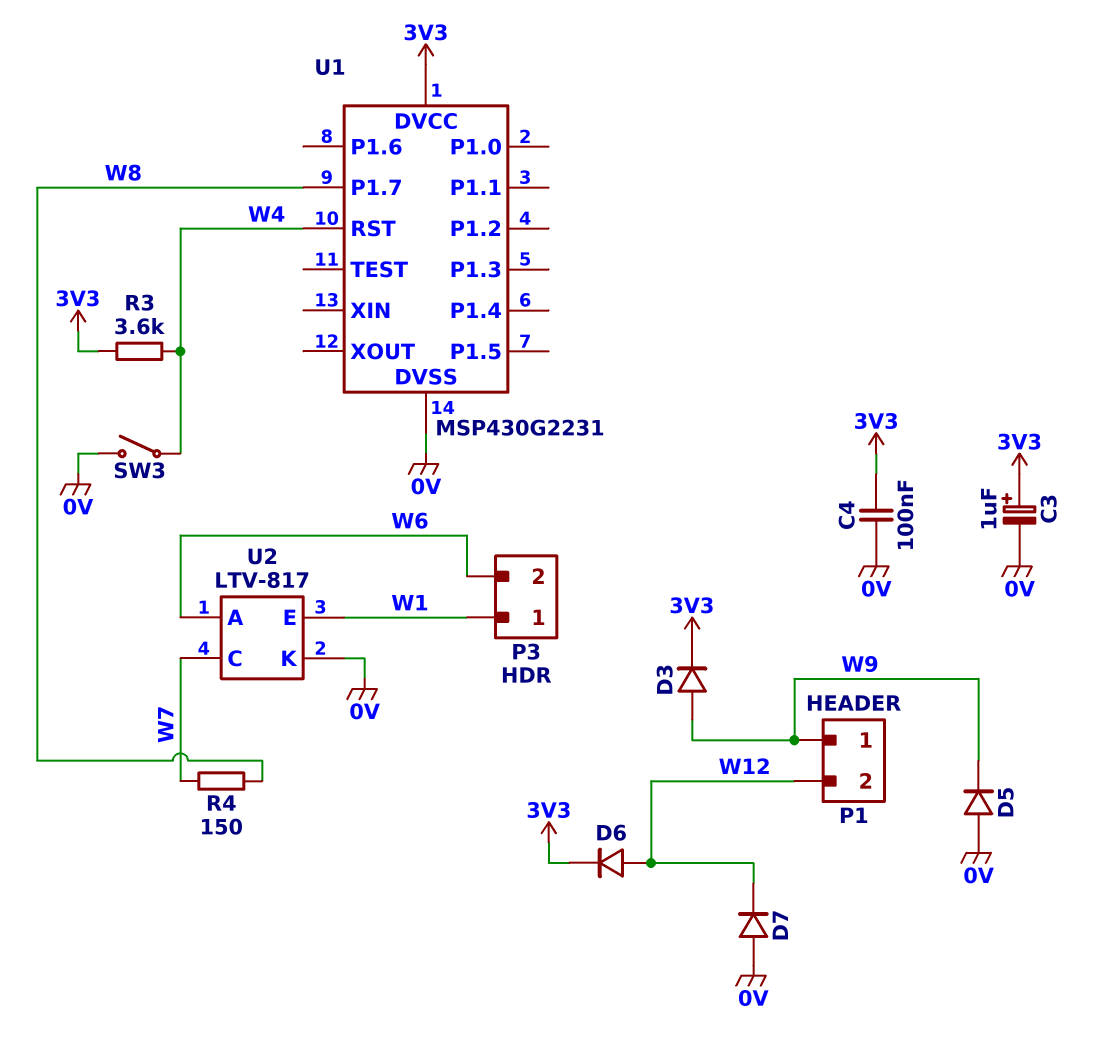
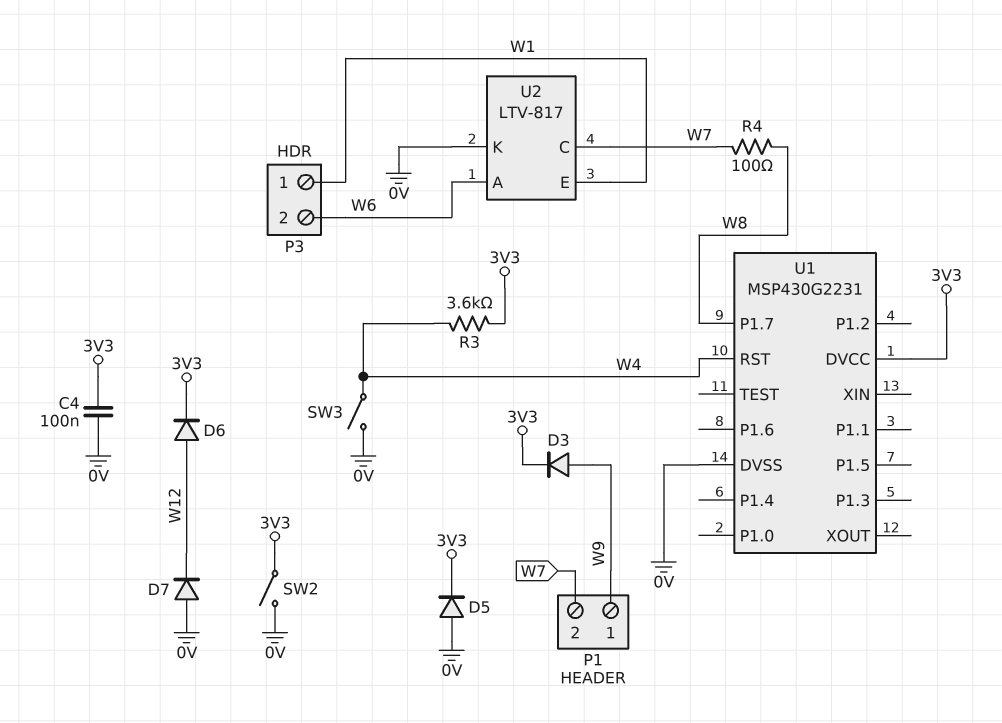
C3: 1uF (plus 3V3, minus 0V) -> none
D5: diode (A 0V, K W9) -> diode (A 0V, K 3V3)
P1 pin 2: W12 -> W7
R4: 150 (W7, W8) -> 100 (W7, W8)
SW2: none -> switch (0V, 3V3)

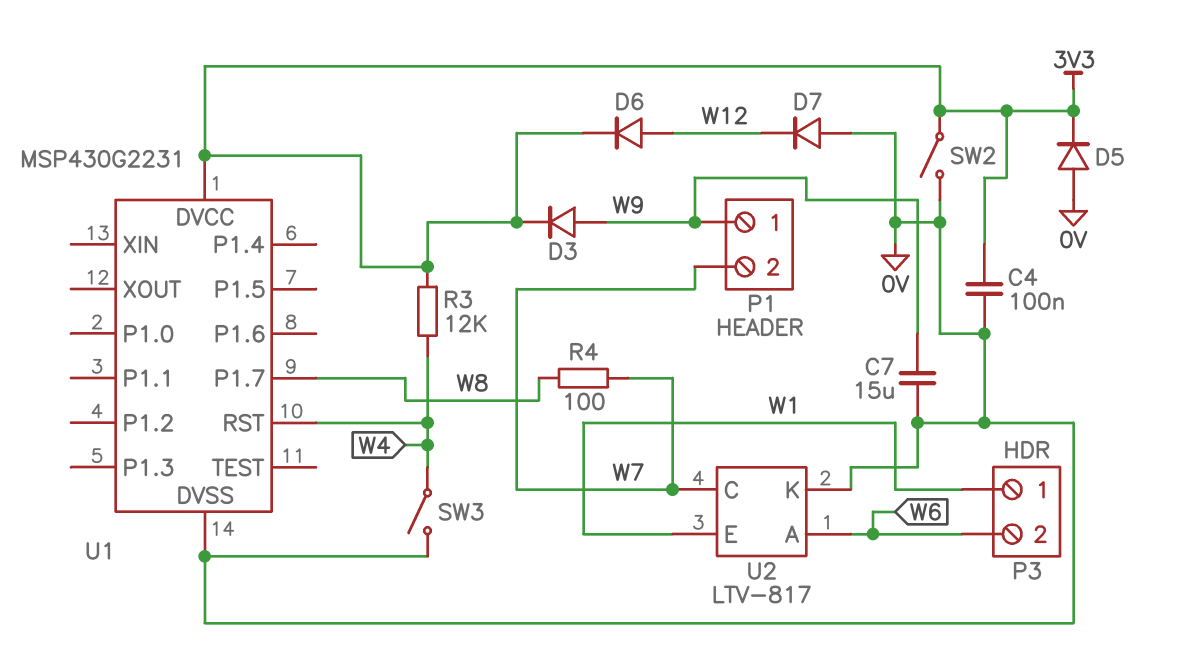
C7: none -> 15uF (0V, W9)
R3: 3.6k (3V3, W4) -> 12k (3V3, W4)

